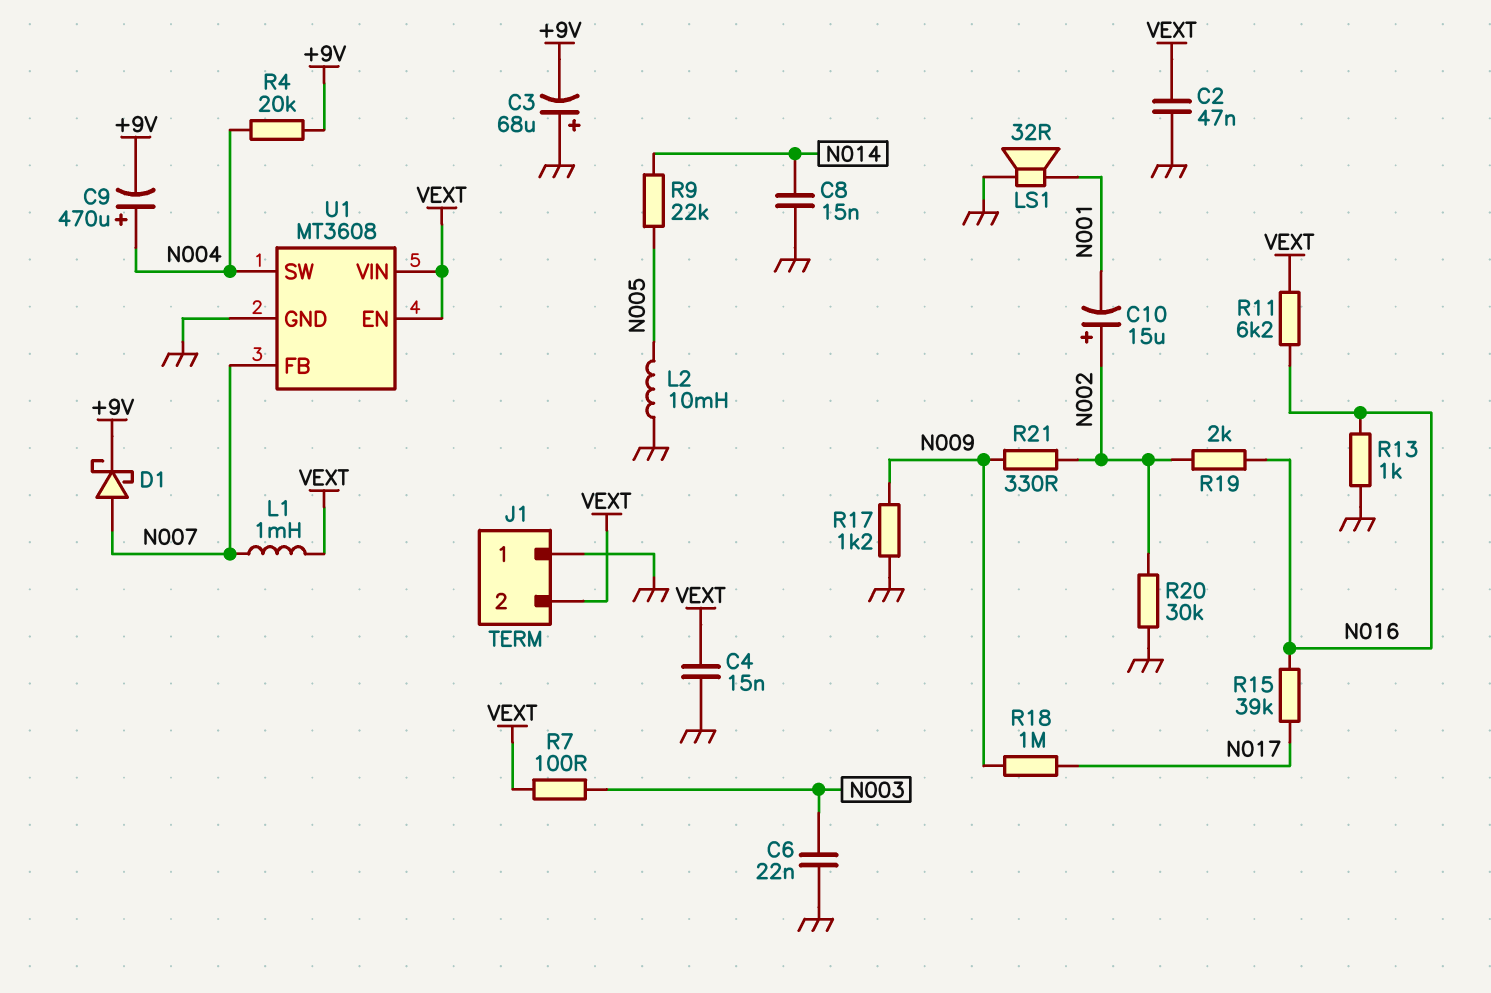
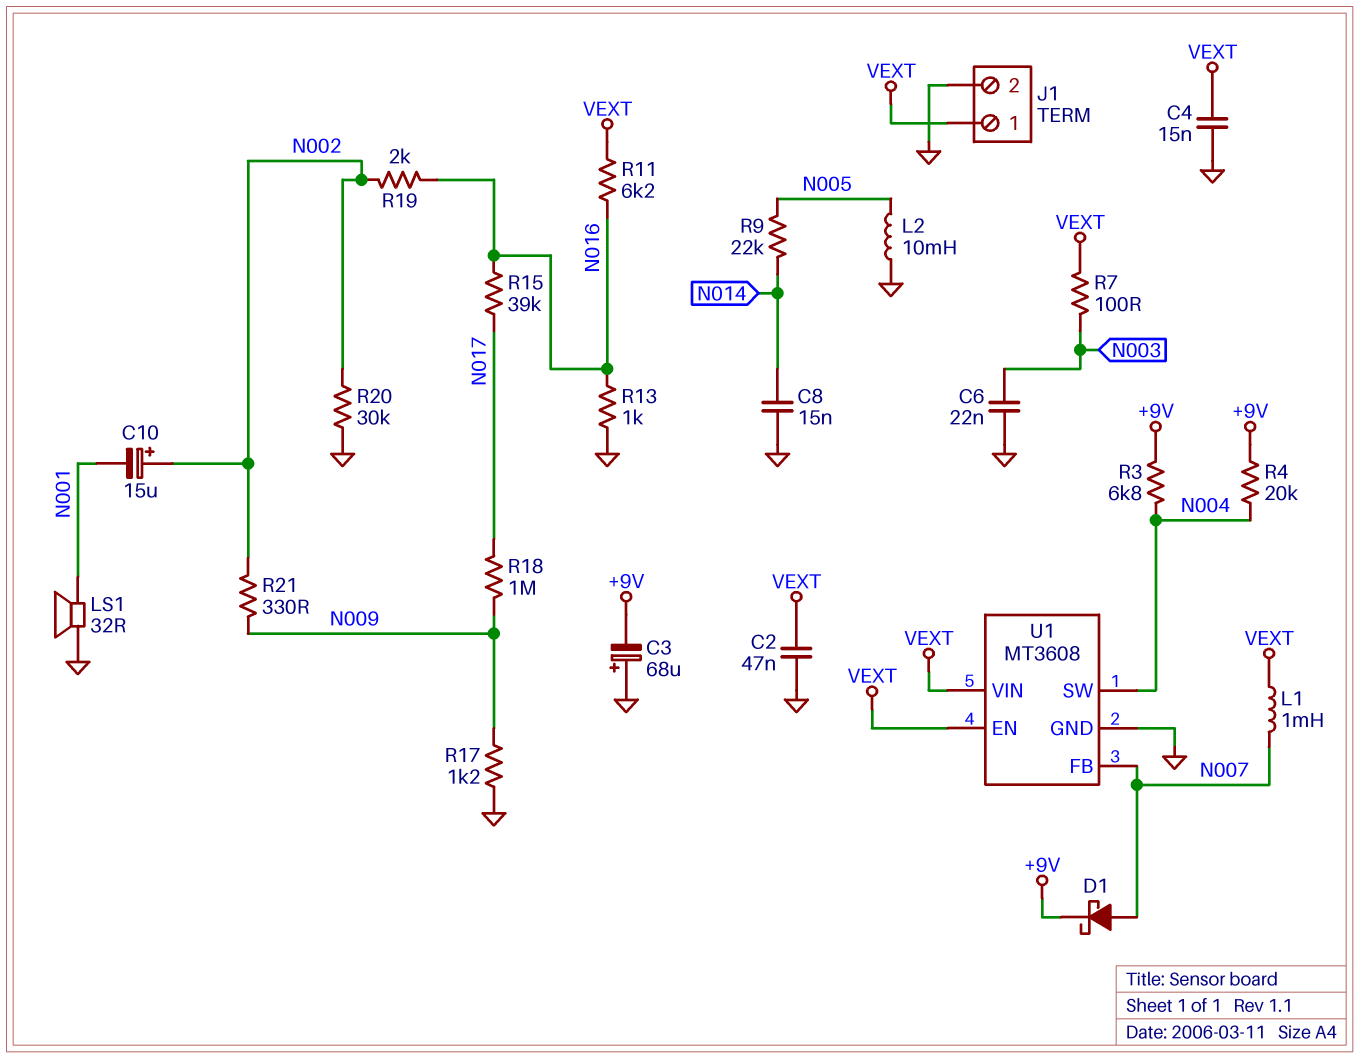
C9: 470uF (plus N004, minus +9V) -> none
J1 pin 1: GND -> VEXT
J1 pin 2: VEXT -> GND
R3: none -> 6.8k (+9V, N004)

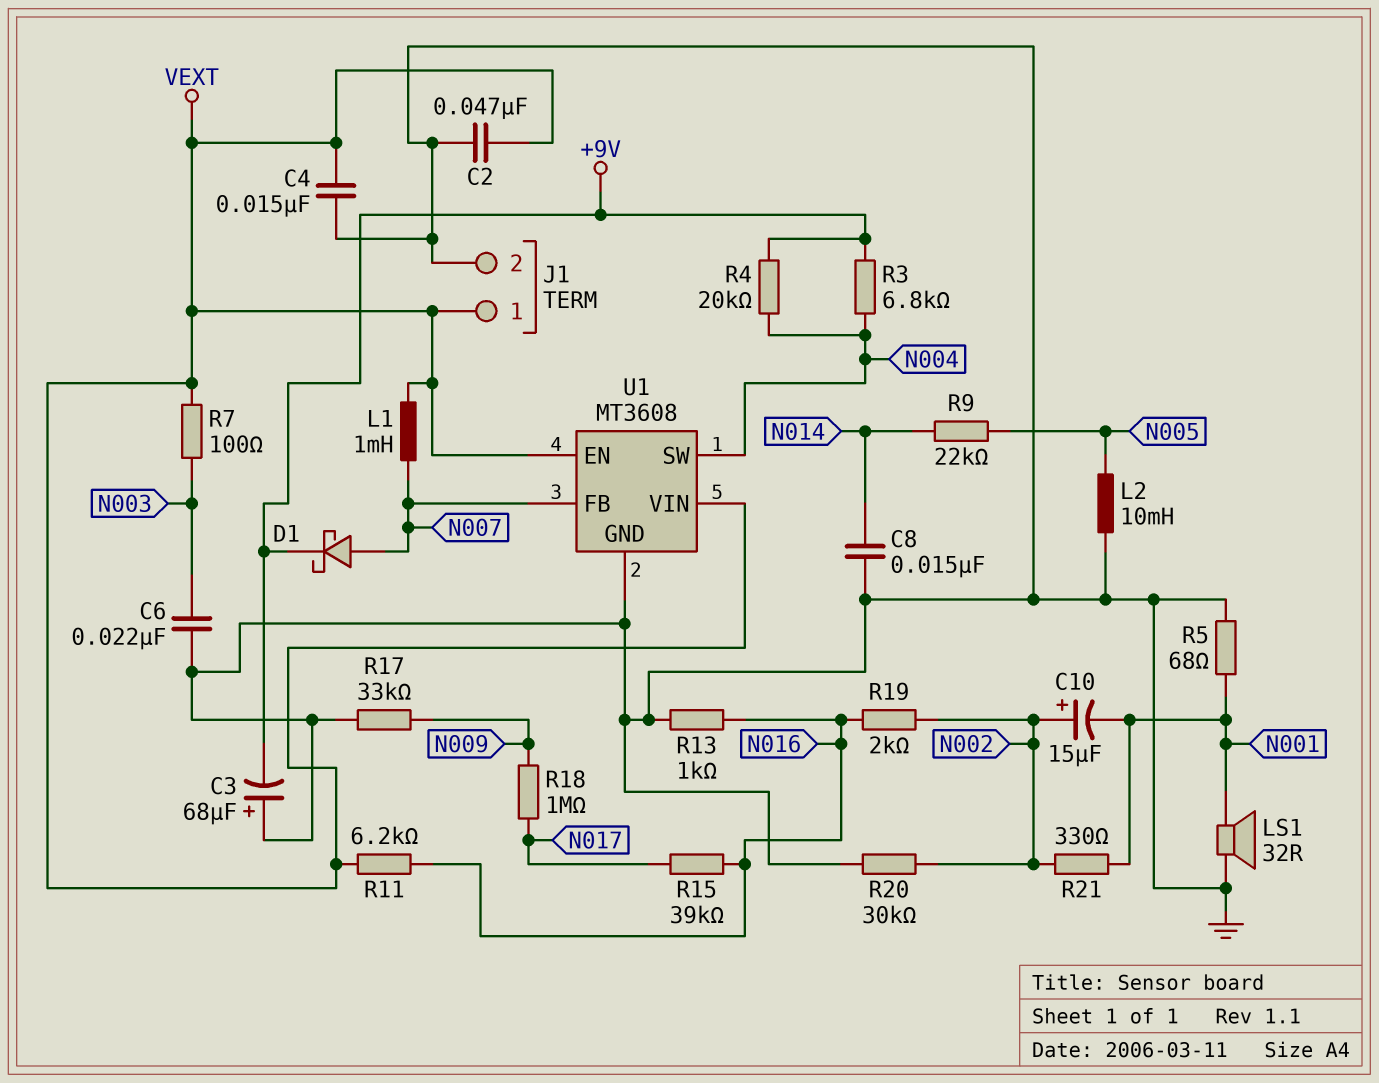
R5: none -> 68 (GND, N001)
R17: 1.2k (GND, N009) -> 33k (GND, N009)
R21: 330 (N002, N009) -> 330 (N001, N002)

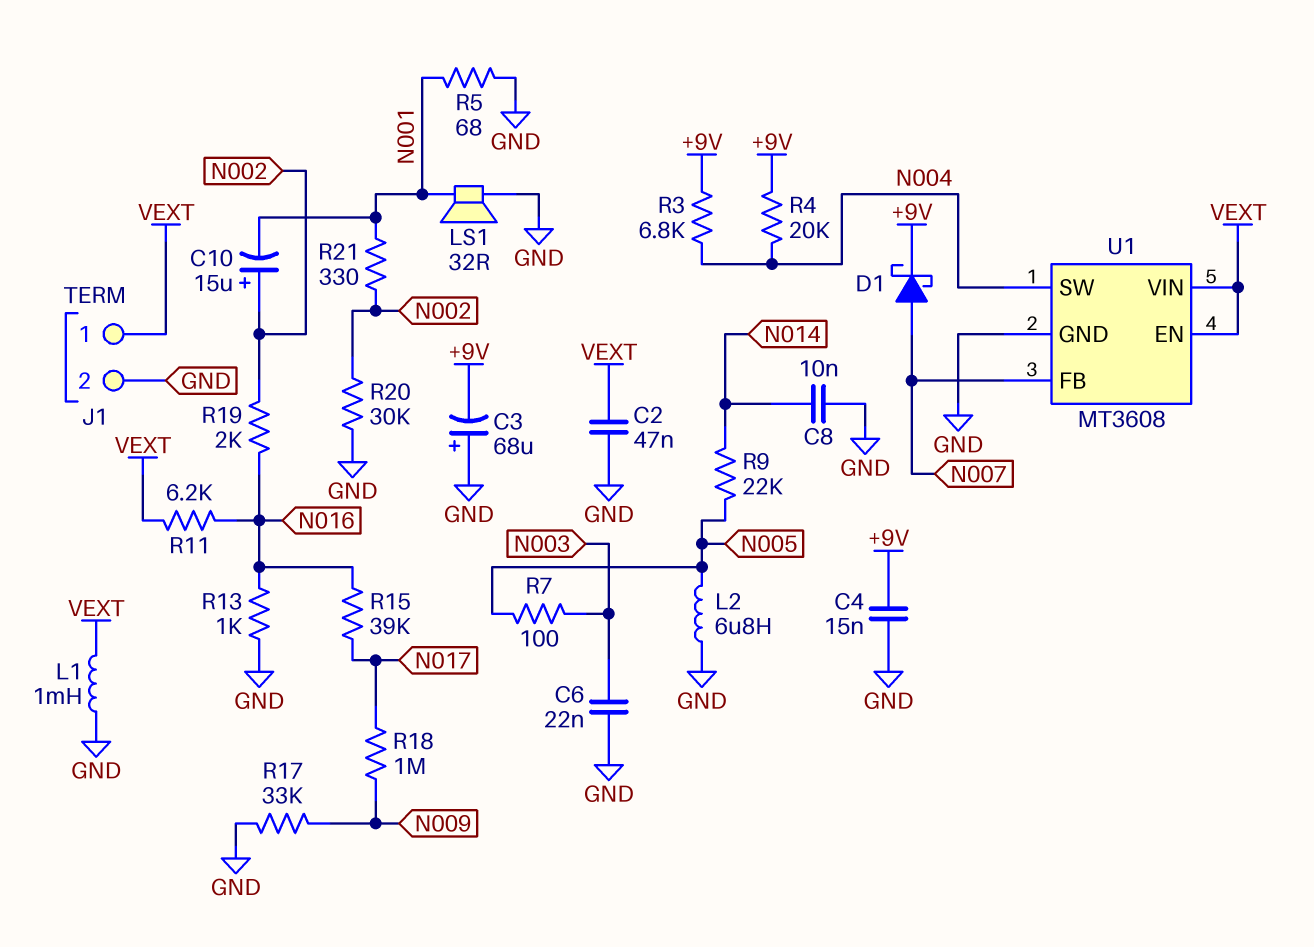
C4: 15nF (GND, VEXT) -> 15nF (+9V, GND)
C8: 15nF (GND, N014) -> 10nF (GND, N014)
L1: 1mH (N007, VEXT) -> 1mH (GND, VEXT)
L2: 10mH (GND, N005) -> 6.8uH (GND, N005)
R7: 100 (N003, VEXT) -> 100 (N003, N005)

